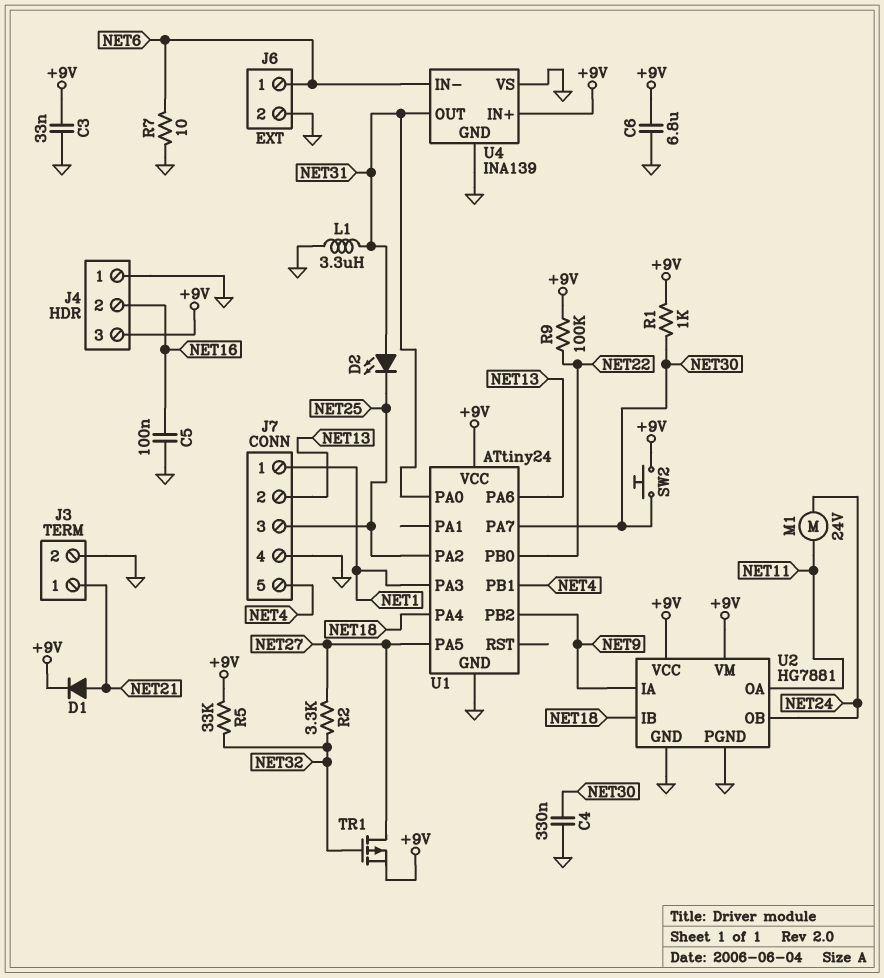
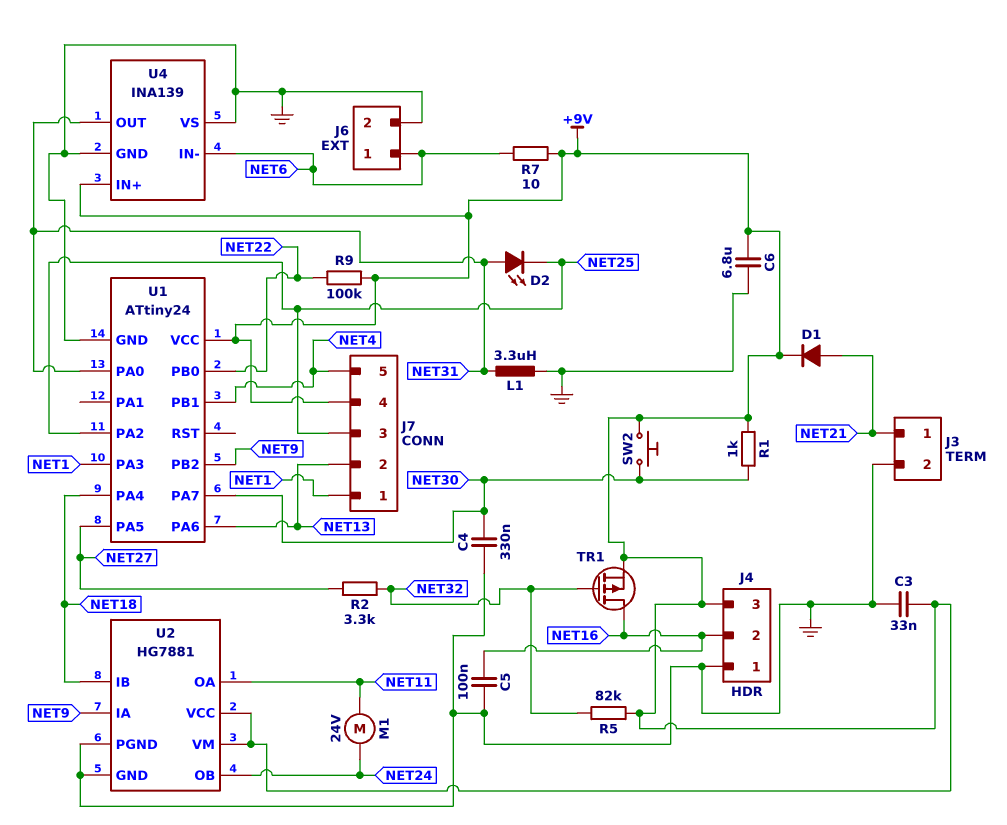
J7 pin 4: GND -> +9V
R5: 33k (+9V, NET32) -> 82k (+9V, NET32)
R7: 10 (GND, NET6) -> 10 (+9V, NET6)
TR1: PMOS (G NET32, D NET27, S +9V) -> PMOS (G NET32, D NET16, S +9V)

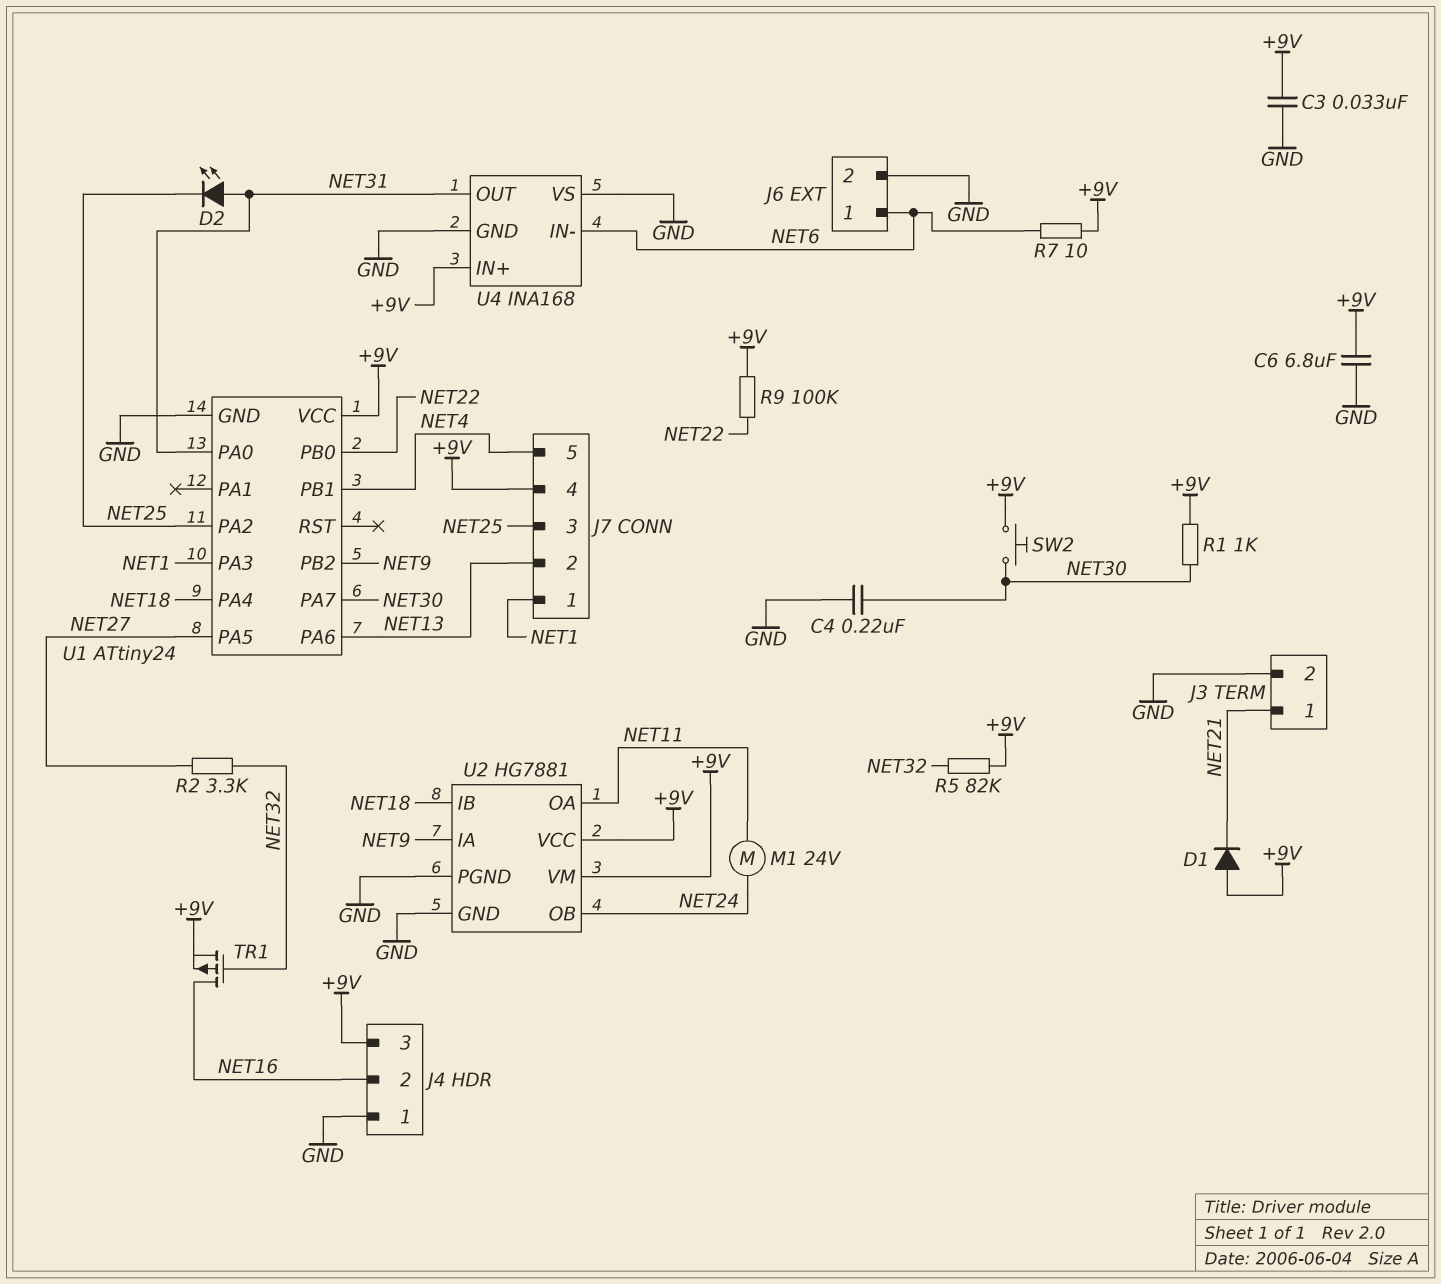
C4: 330nF (GND, NET30) -> 220nF (GND, NET30)
C5: 100nF (GND, NET16) -> none
D1: diode (A NET21, K +9V) -> diode (A +9V, K NET21)
L1: 3.3uH (GND, NET31) -> none
U4: INA139 -> INA168

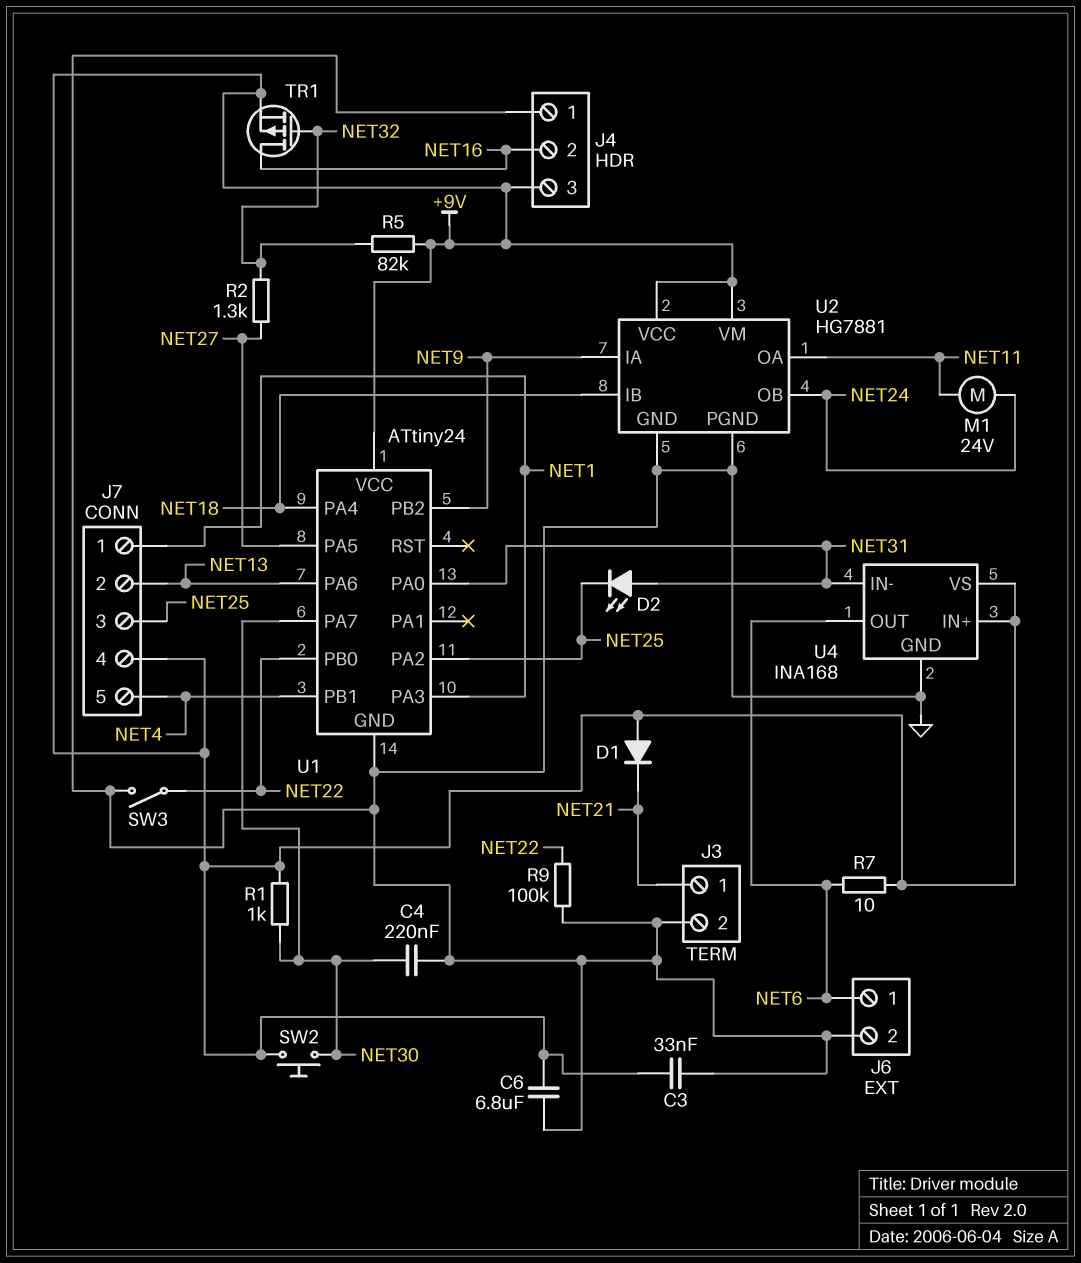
R2: 3.3k (NET27, NET32) -> 1.3k (NET27, NET32)
R9: 100k (+9V, NET22) -> 100k (GND, NET22)
SW3: none -> switch (GND, NET22)
U4 pin IN-: NET6 -> NET31
U4 pin OUT: NET31 -> NET6
U4 pin VS: GND -> +9V

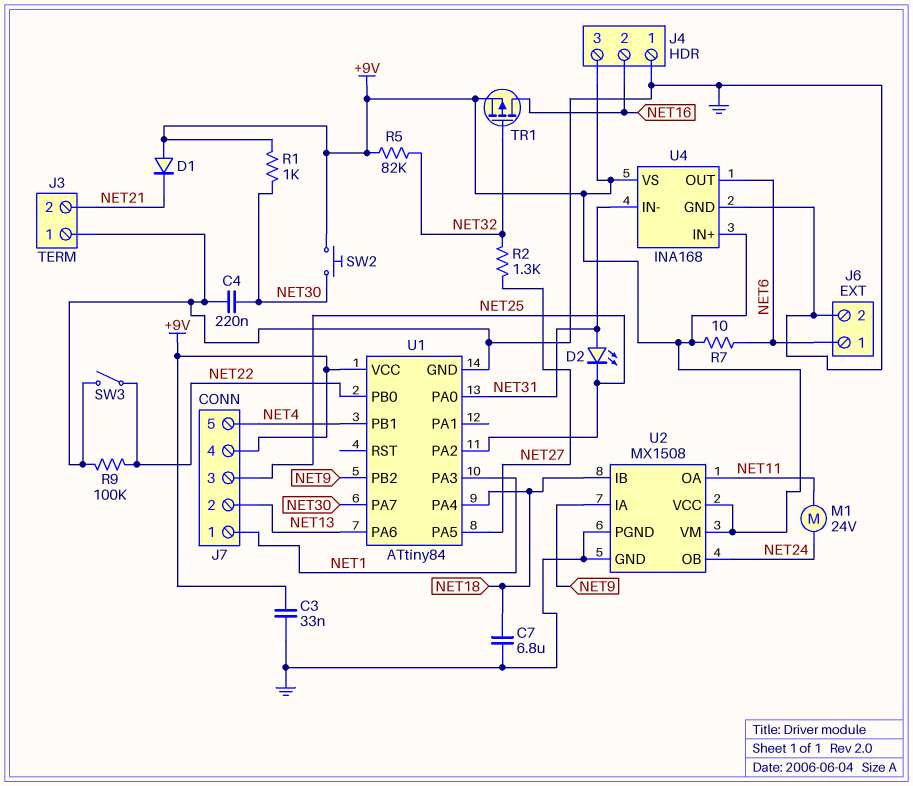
C6: 6.8uF (+9V, GND) -> none
C7: none -> 6.8uF (GND, NET18)
J3 pin 1: NET21 -> GND
J3 pin 2: GND -> NET21
U1: ATtiny24 -> ATtiny84
U2: HG7881 -> MX1508

